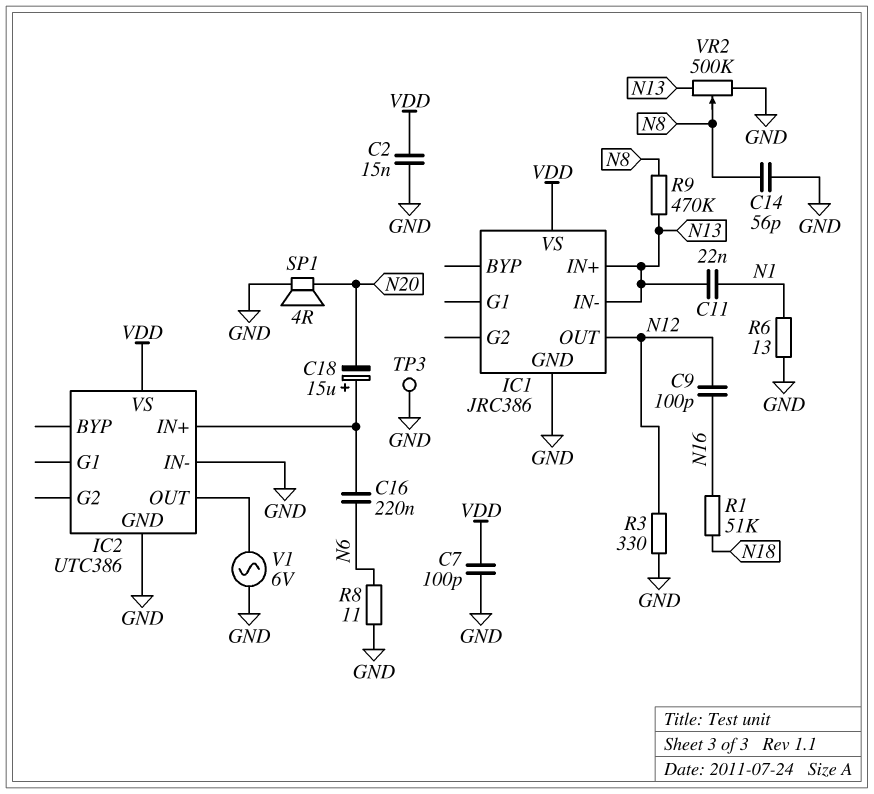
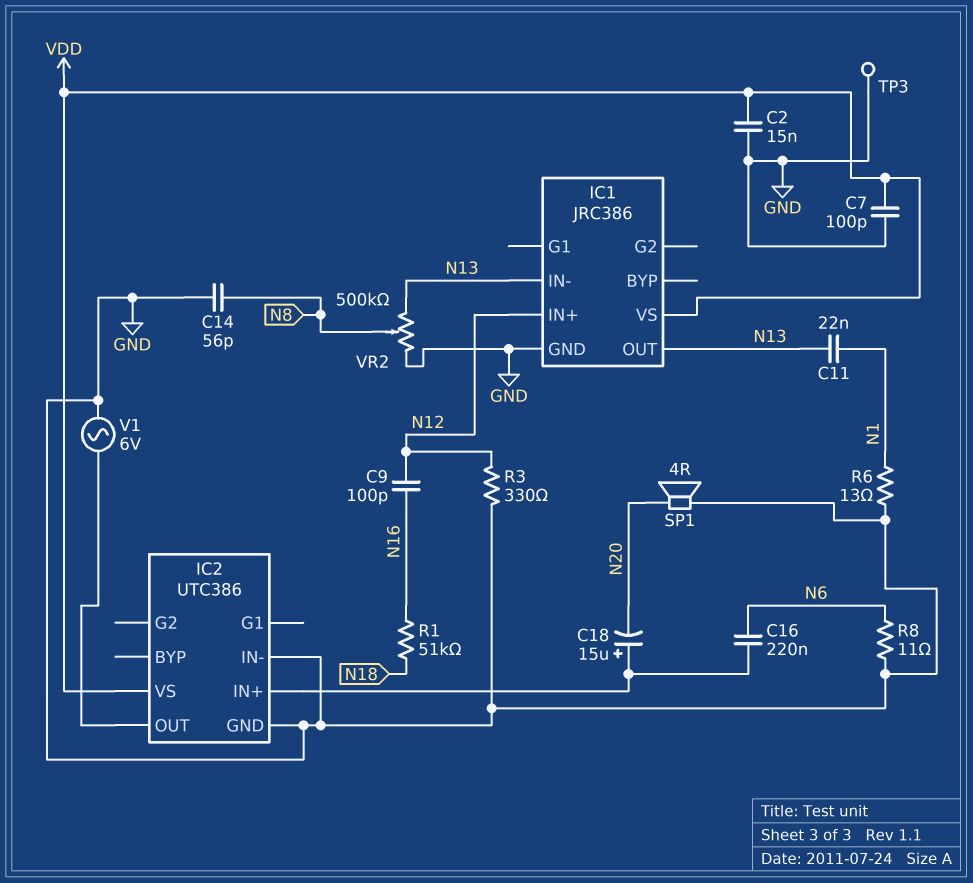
IC1 pin IN+: N13 -> N12
IC1 pin OUT: N12 -> N13
R9: 470k (N8, N13) -> none

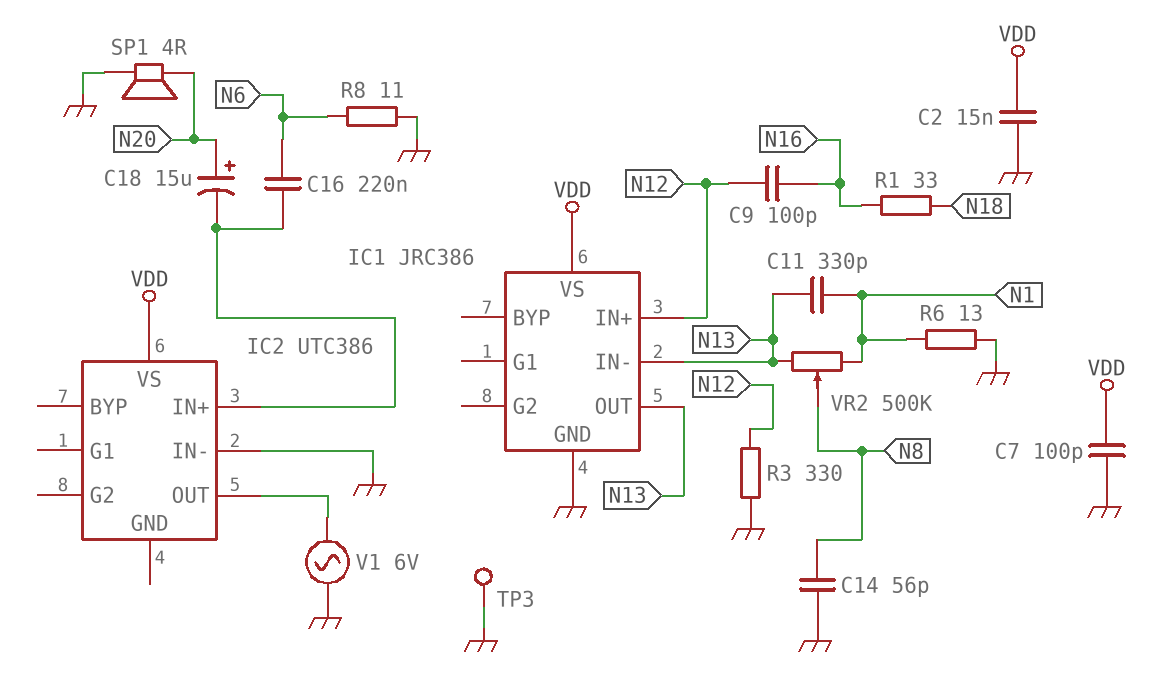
C11: 22nF (N1, N13) -> 330pF (N1, N13)
C18: 15uF (plus IC2/IN+, minus N20) -> 15uF (plus N20, minus IC2/IN+)
IC2 pin GND: GND -> none
R1: 51k (N16, N18) -> 33 (N16, N18)
VR2: 500k (GND, N13, wiper N8) -> 500k (N1, N13, wiper N8)

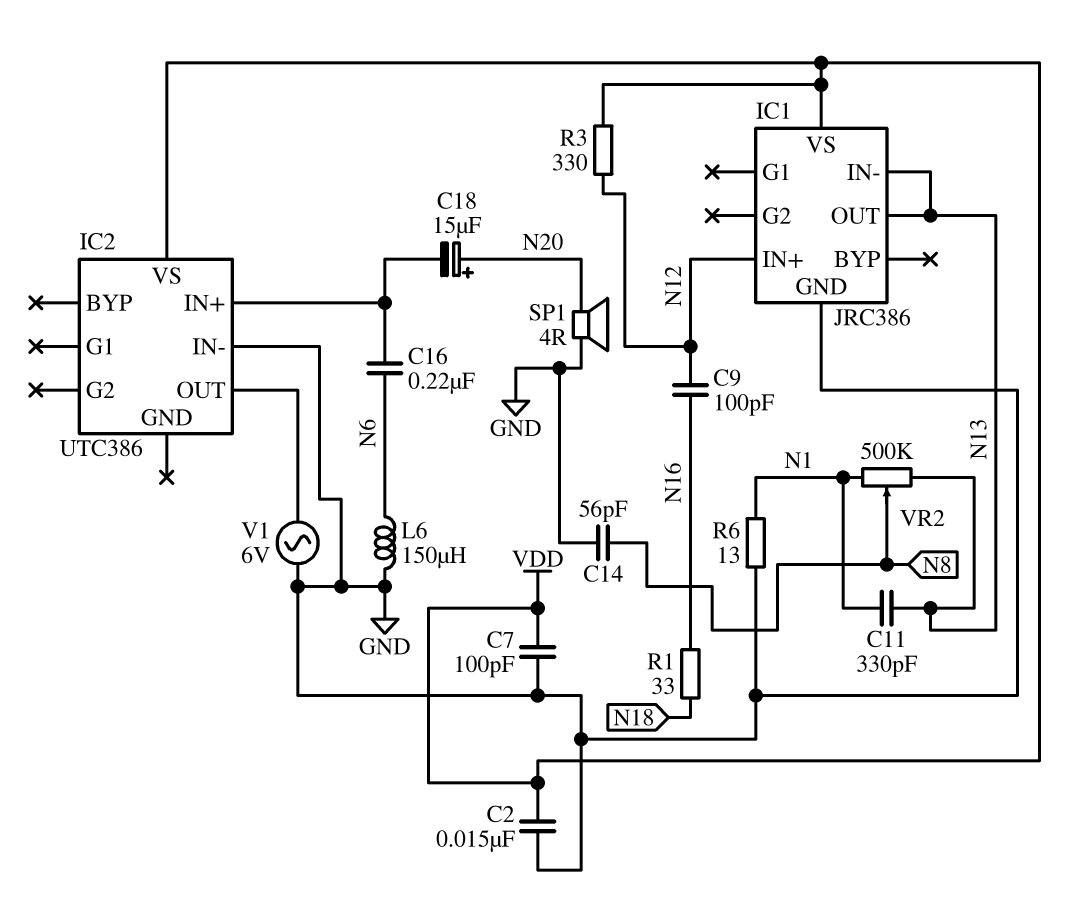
L6: none -> 150uH (GND, N6)
R3: 330 (GND, N12) -> 330 (N12, VDD)
R8: 11 (GND, N6) -> none
TP3: test point (GND) -> none

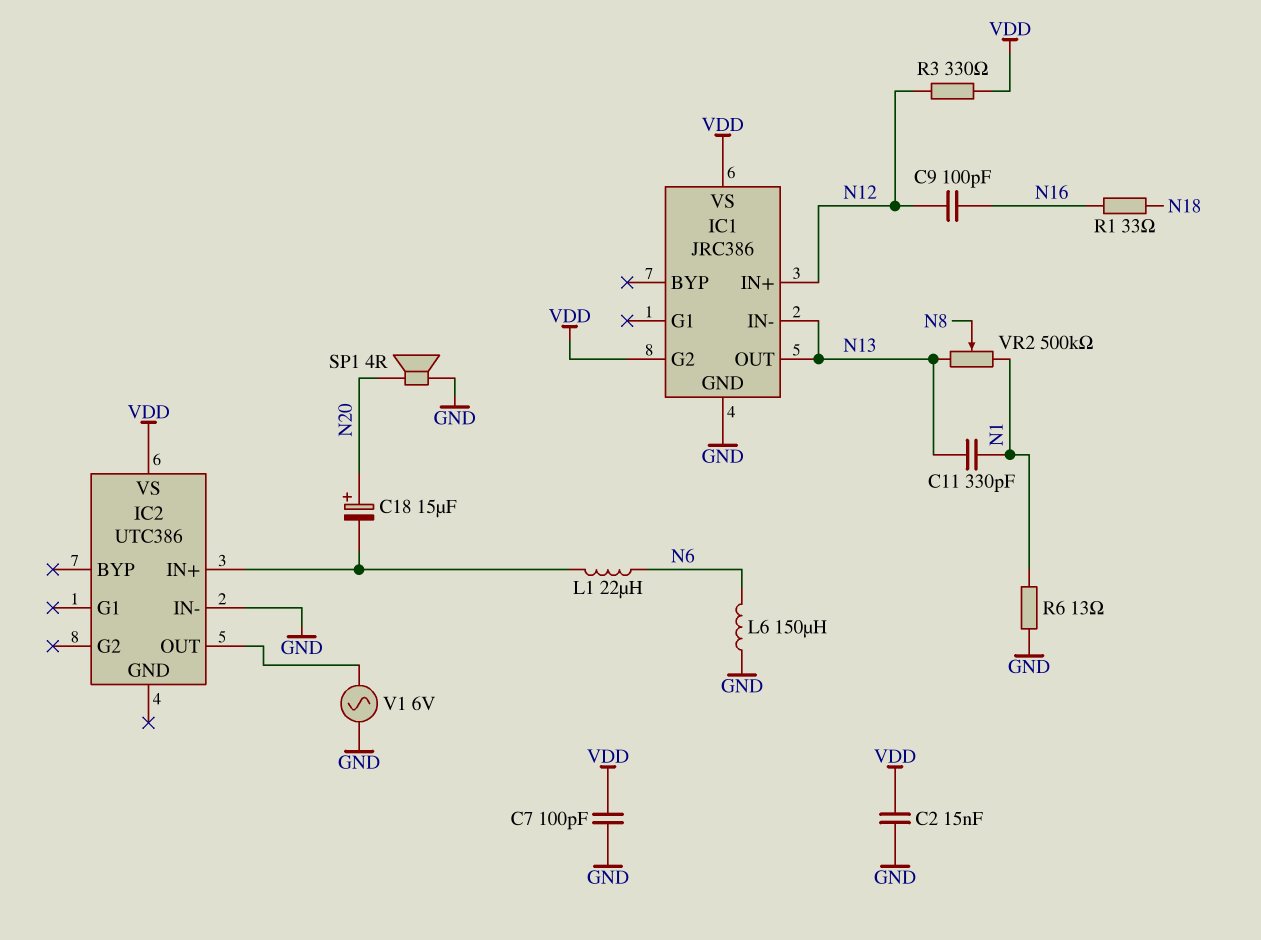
C14: 56pF (GND, N8) -> none
C16: 220nF (IC2/IN+, N6) -> none
IC1 pin G2: none -> VDD
L1: none -> 22uH (IC2/IN+, N6)

